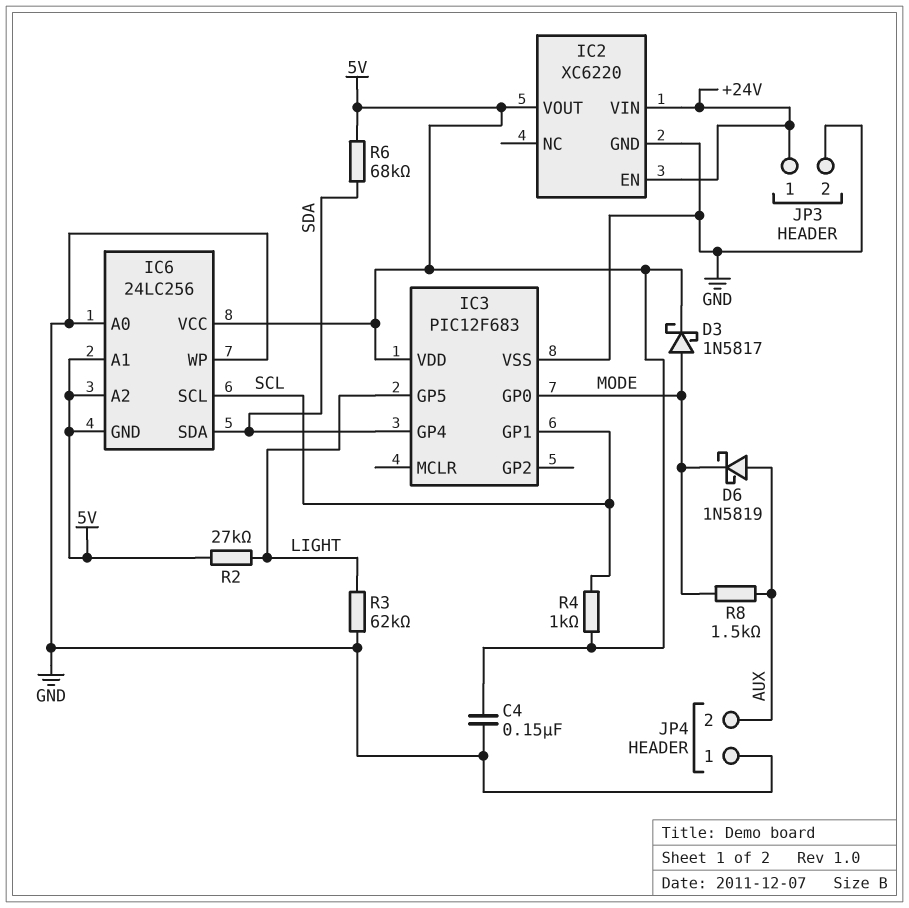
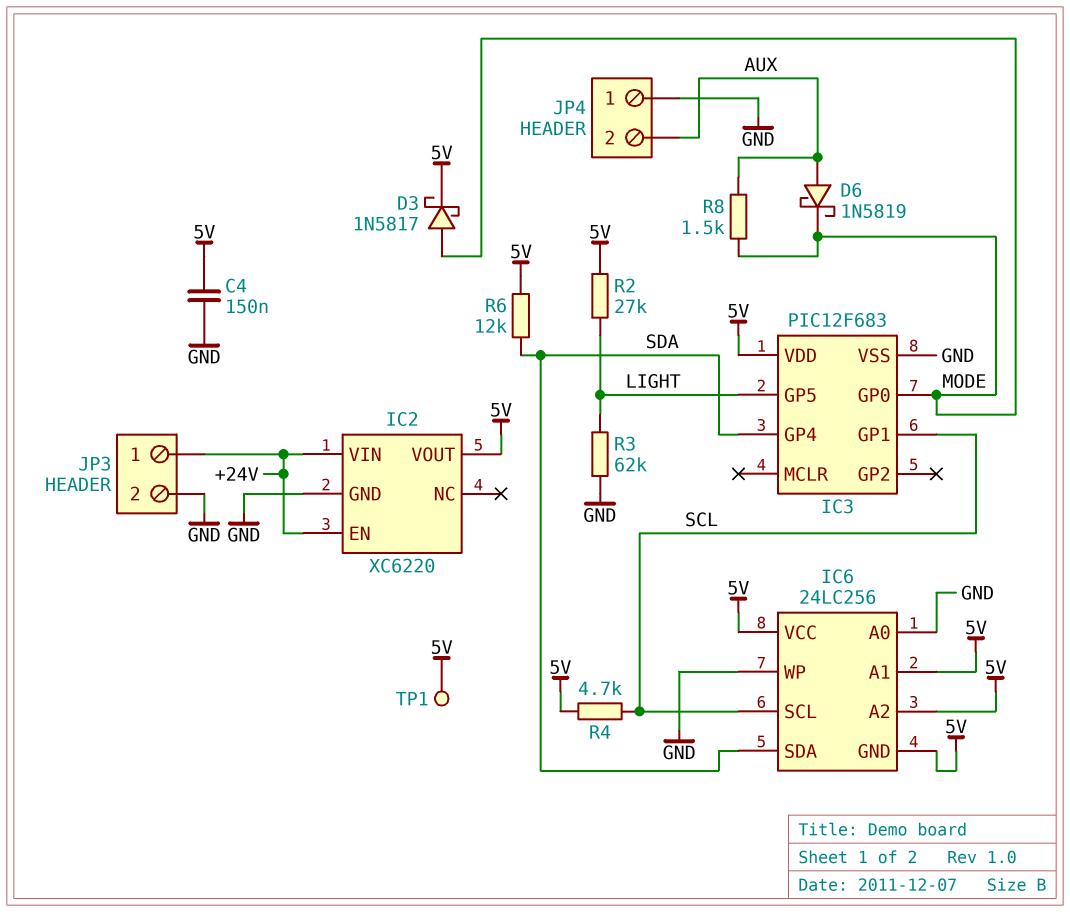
R4: 1k (5V, SCL) -> 4.7k (5V, SCL)
R6: 68k (5V, SDA) -> 12k (5V, SDA)
TP1: none -> test point (5V)

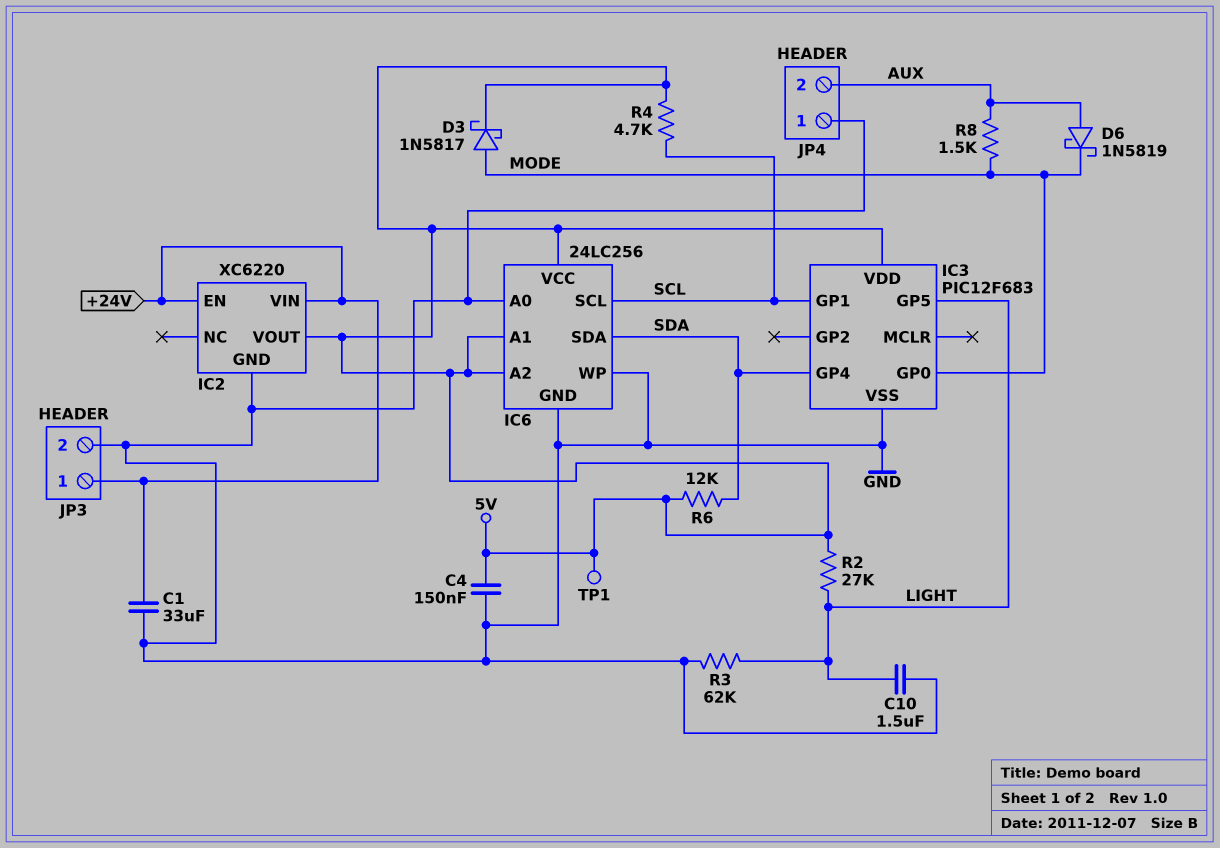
C1: none -> 33uF (+24V, GND)
C10: none -> 1.5uF (GND, LIGHT)
IC6 pin GND: 5V -> GND

